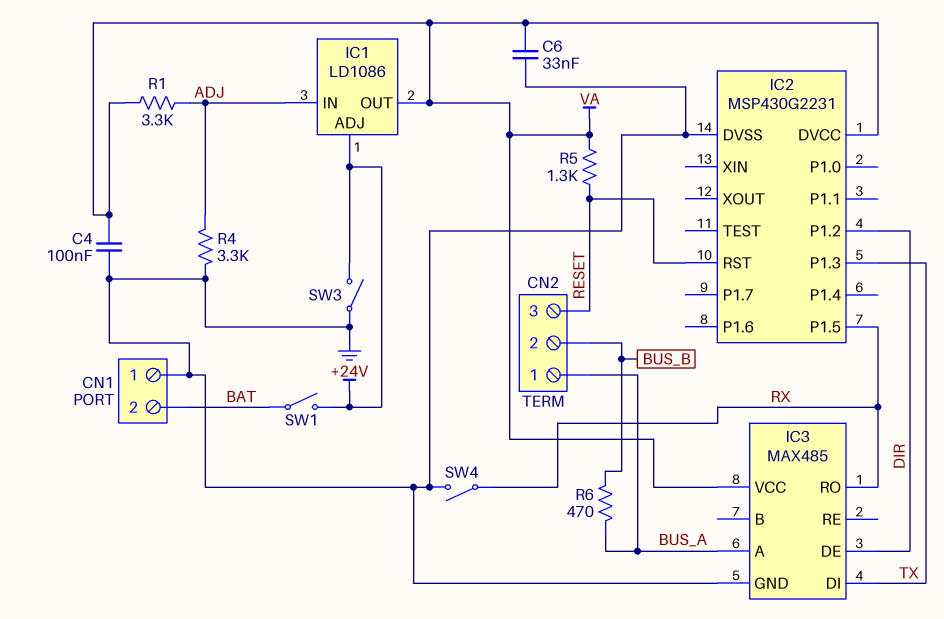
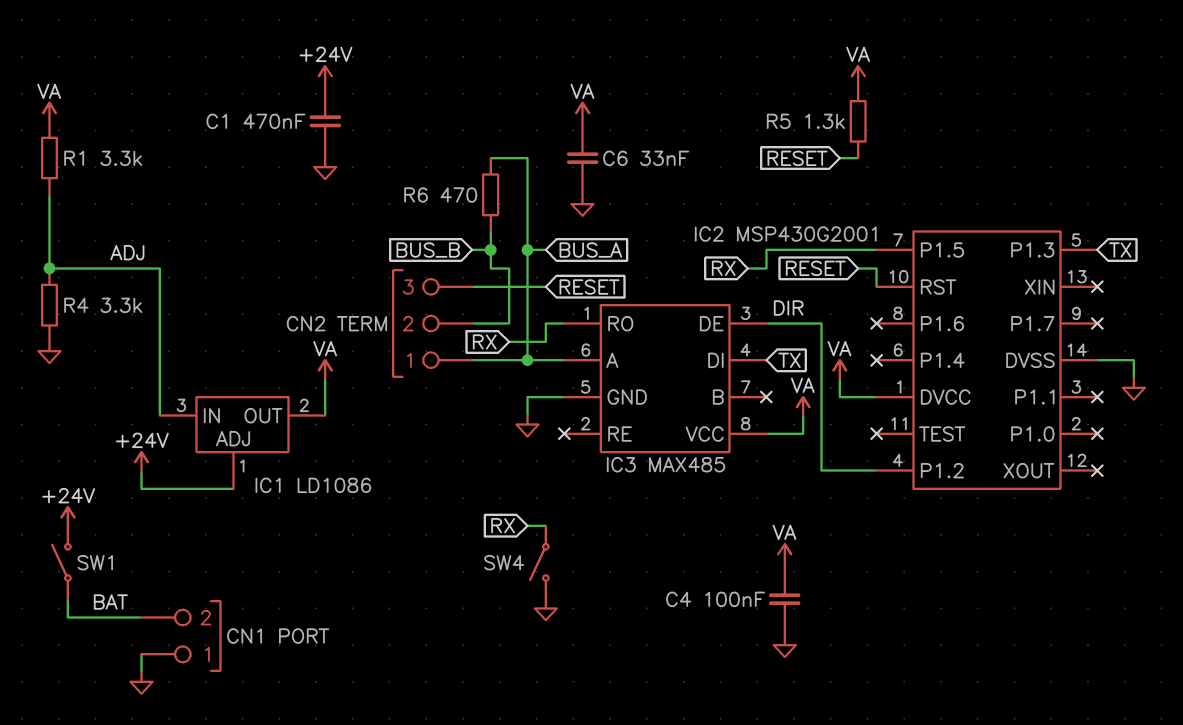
C1: none -> 470nF (+24V, GND)
IC2: MSP430G2231 -> MSP430G2001
SW3: switch (+24V, GND) -> none

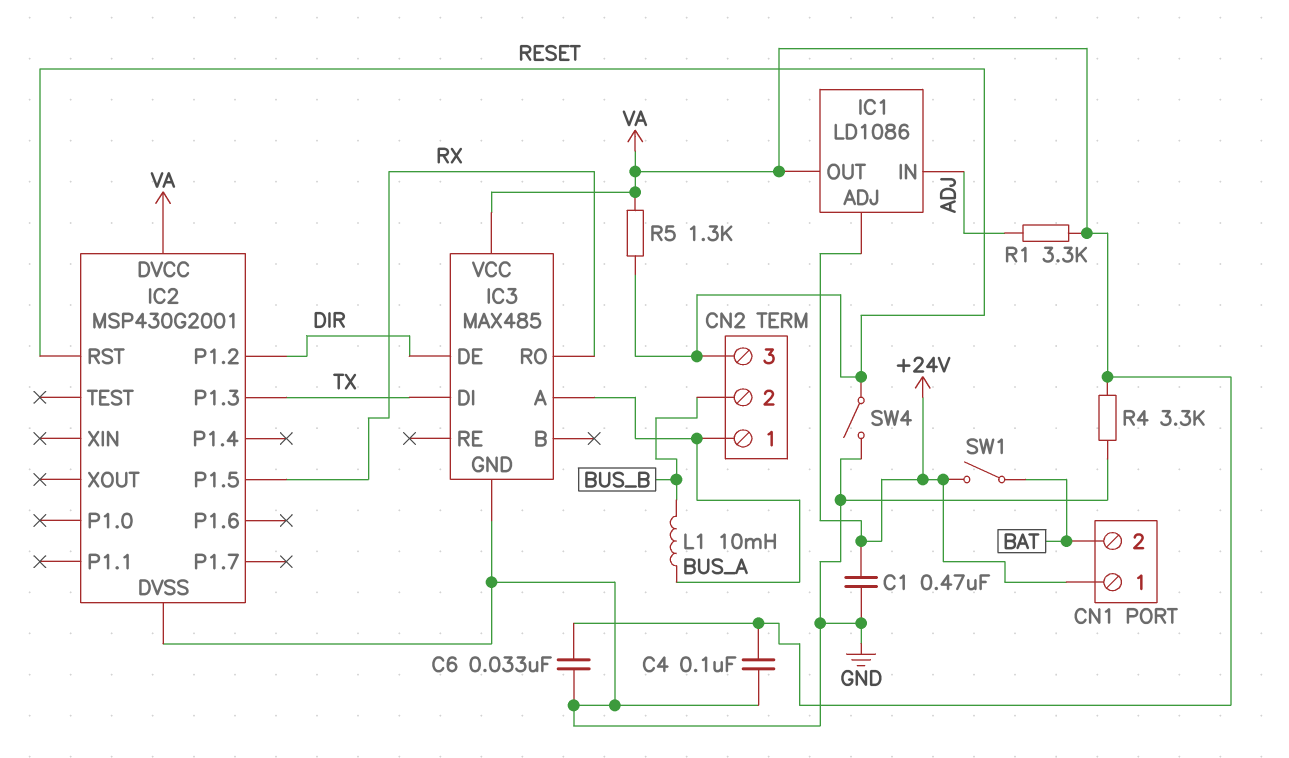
CN1 pin 1: GND -> +24V
L1: none -> 10mH (BUS_A, BUS_B)
R4: 3.3k (ADJ, GND) -> 3.3k (GND, VA)
R6: 470 (BUS_A, BUS_B) -> none
SW4: switch (GND, RX) -> switch (GND, RESET)

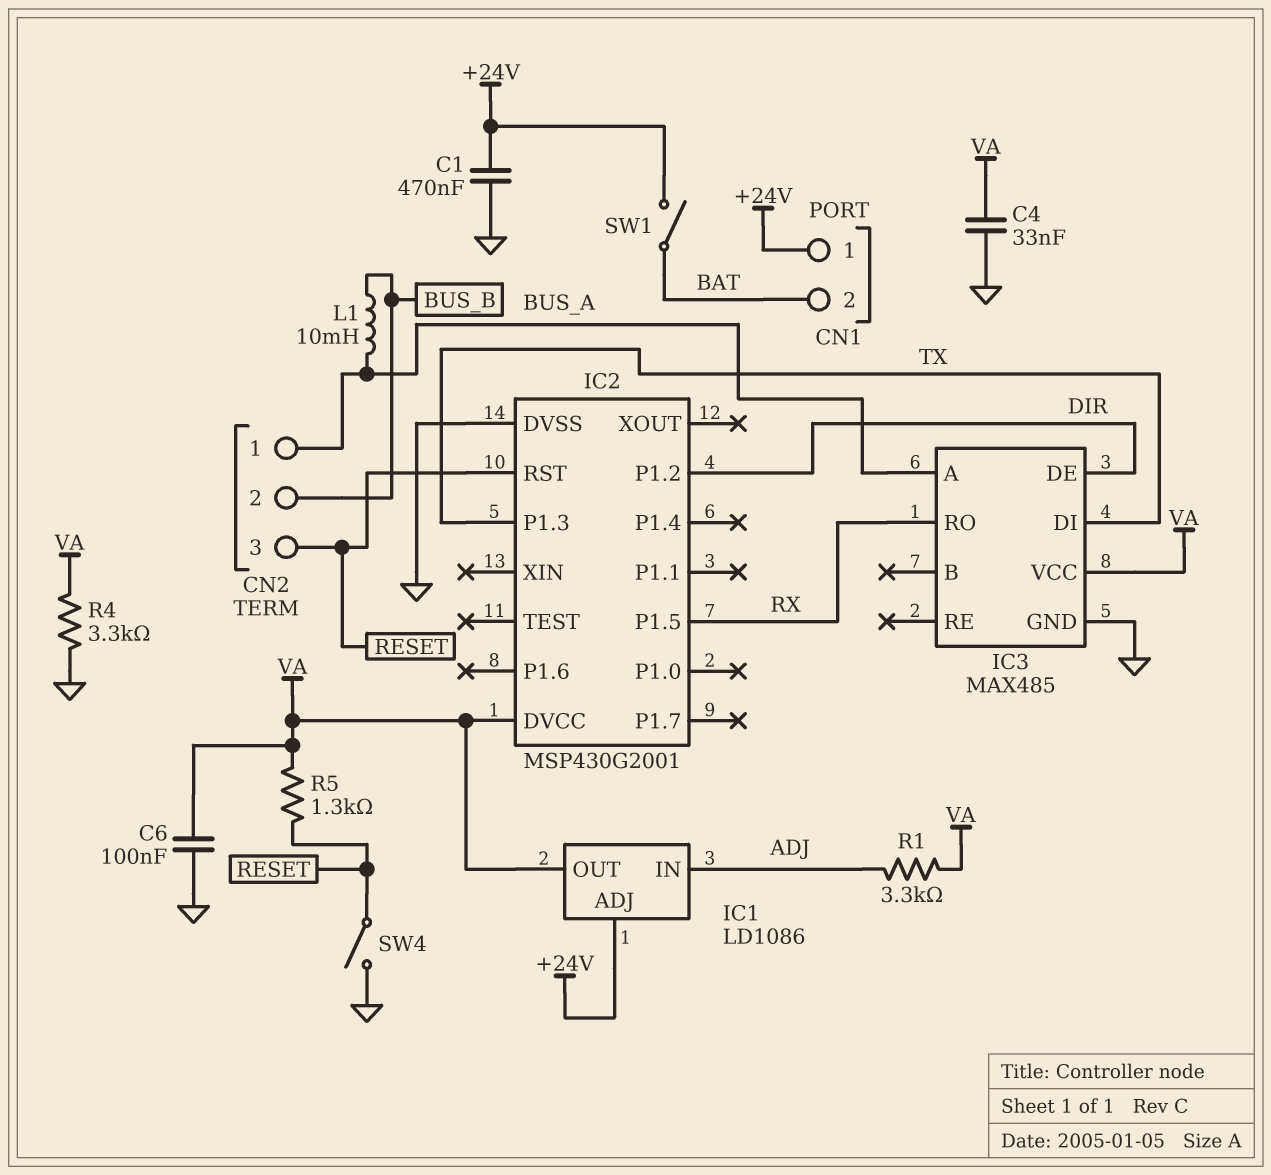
C4: 100nF (GND, VA) -> 33nF (GND, VA)
C6: 33nF (GND, VA) -> 100nF (GND, VA)

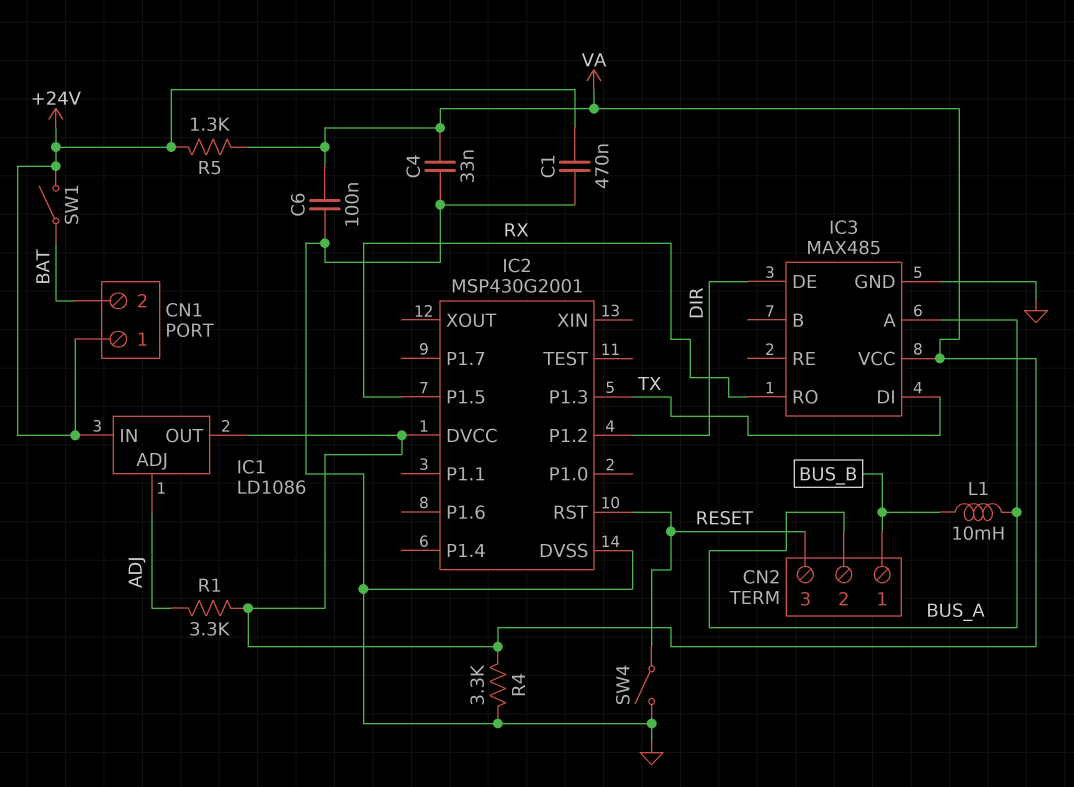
CN2 pin 1: BUS_A -> BUS_B
CN2 pin 2: BUS_B -> BUS_A
IC1 pin ADJ: +24V -> ADJ
IC1 pin IN: ADJ -> +24V
R5: 1.3k (RESET, VA) -> 1.3k (+24V, VA)

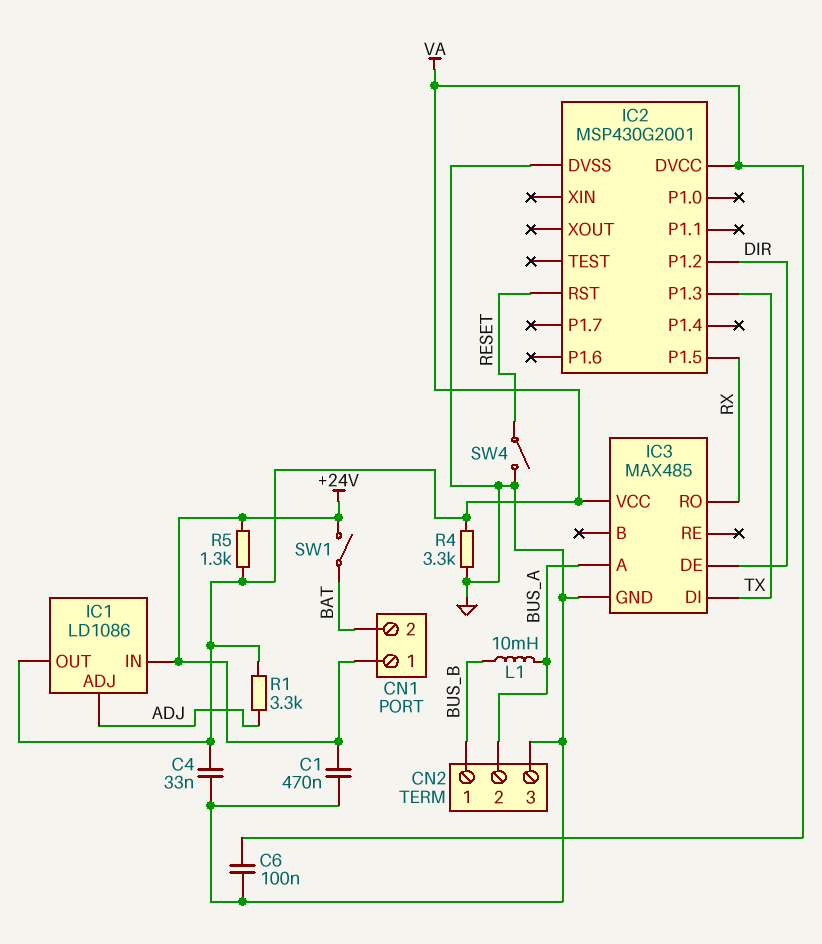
CN2 pin 3: RESET -> GND

